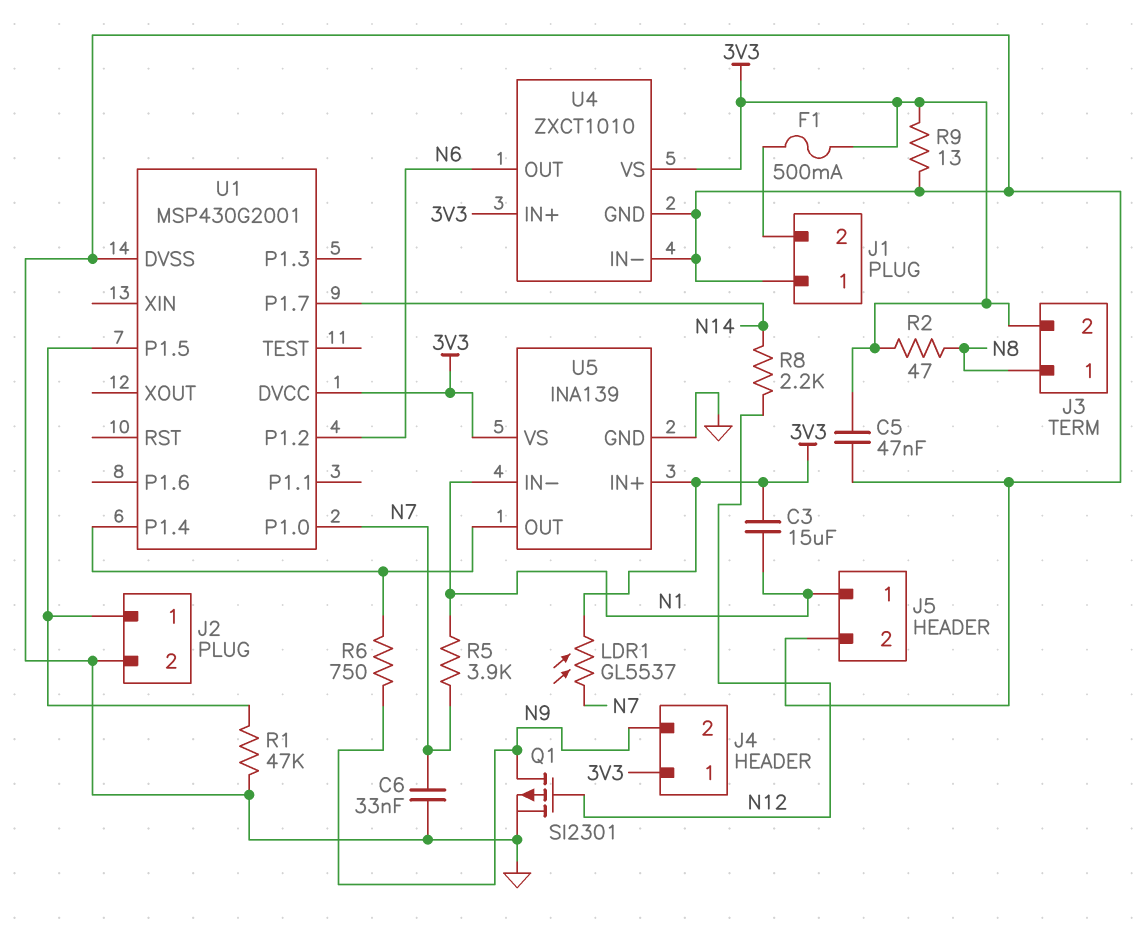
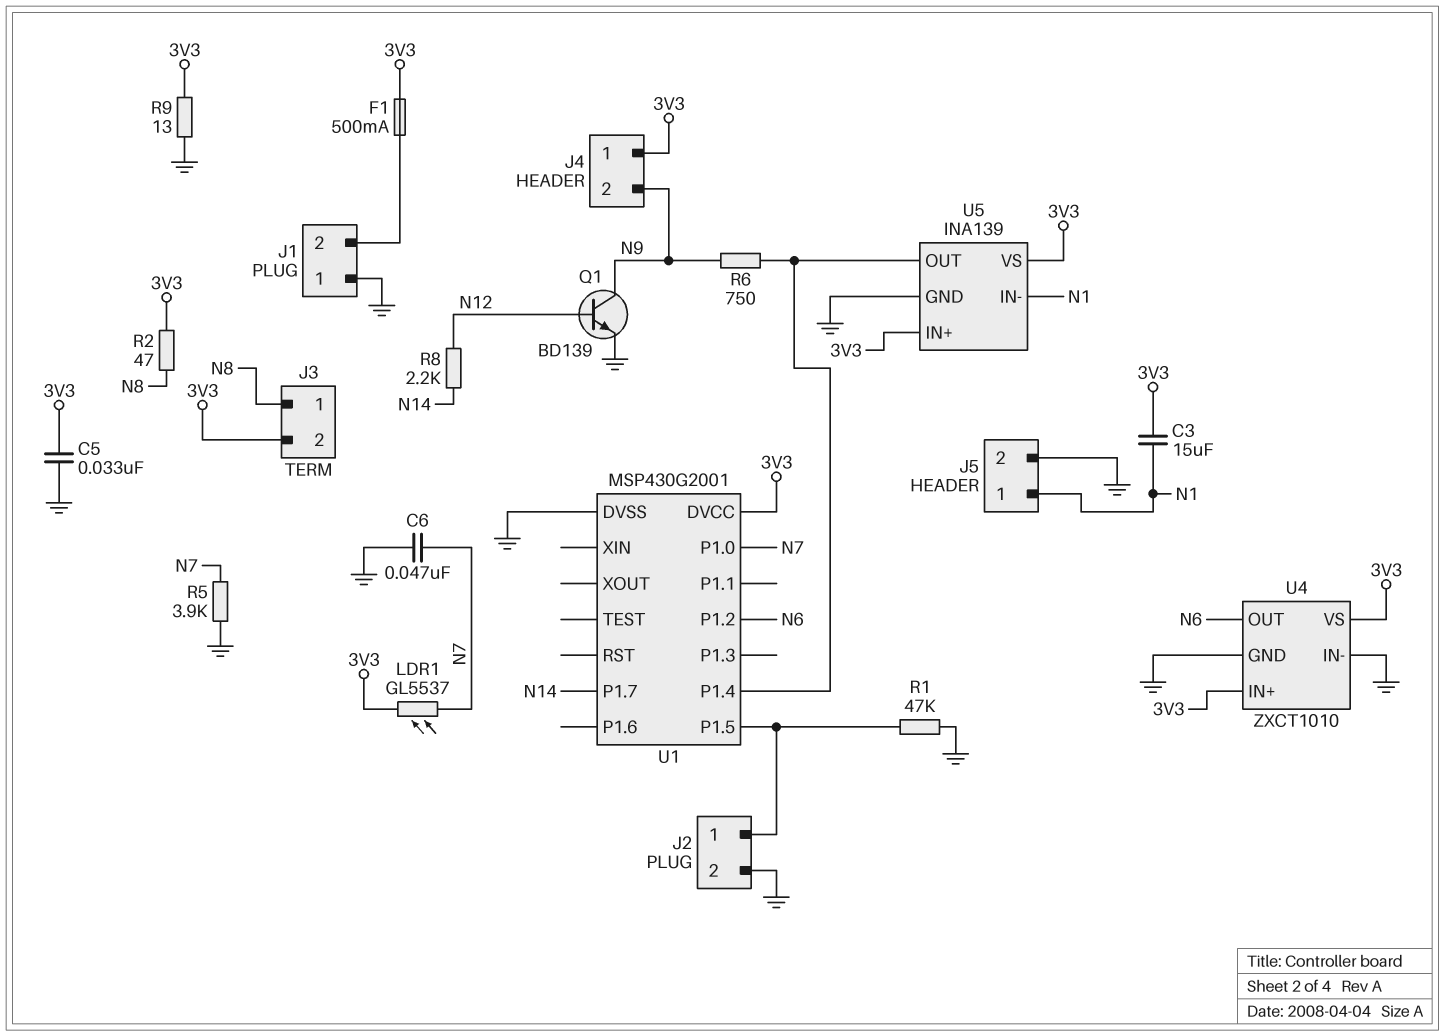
C5: 47nF (3V3, GND) -> 33nF (3V3, GND)
C6: 33nF (GND, N7) -> 47nF (GND, N7)
Q1: PMOS SI2301 (G N12, D N9, S GND) -> NPN BD139 (B N12, C N9, E GND)
R5: 3.9k (N1, N7) -> 3.9k (GND, N7)

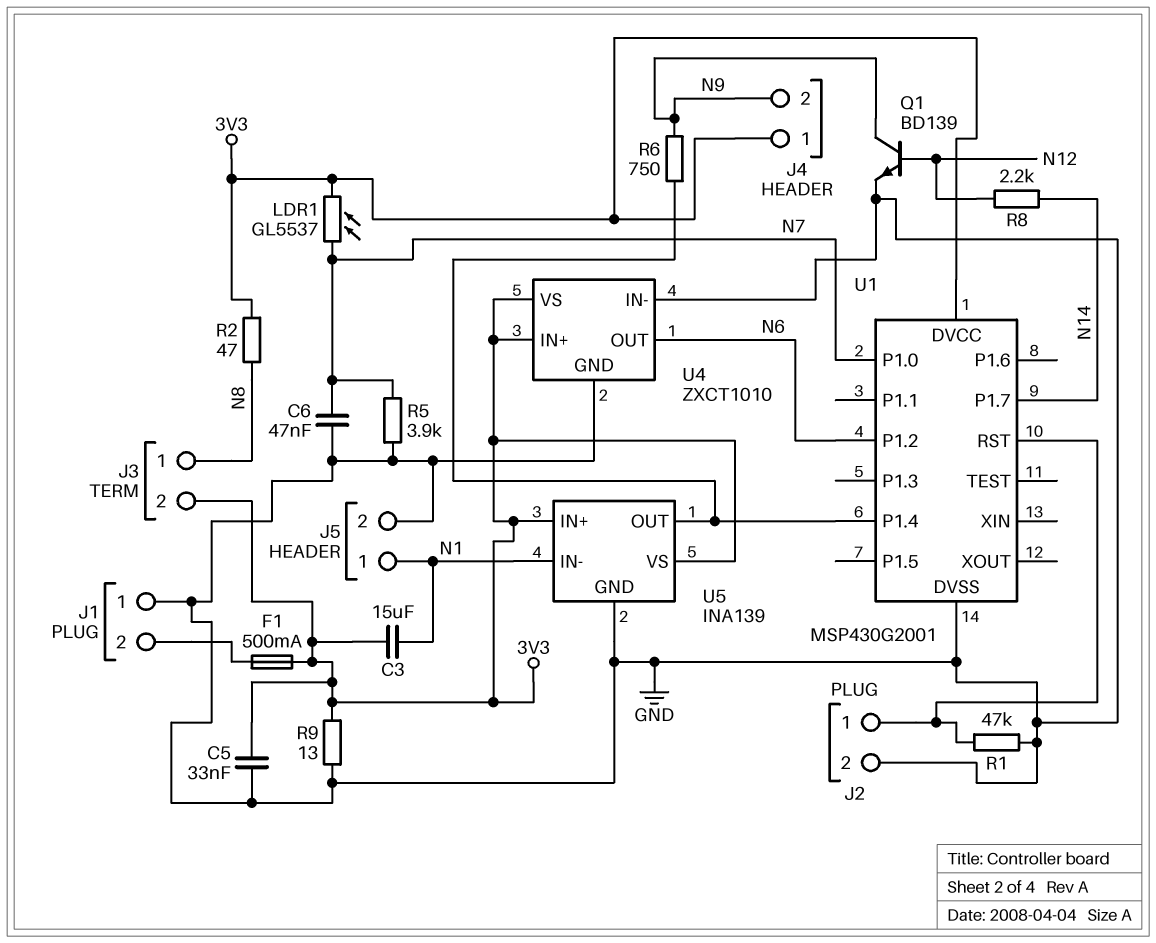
U1 pin P1.5: J2/1 -> none
U1 pin RST: none -> J2/1

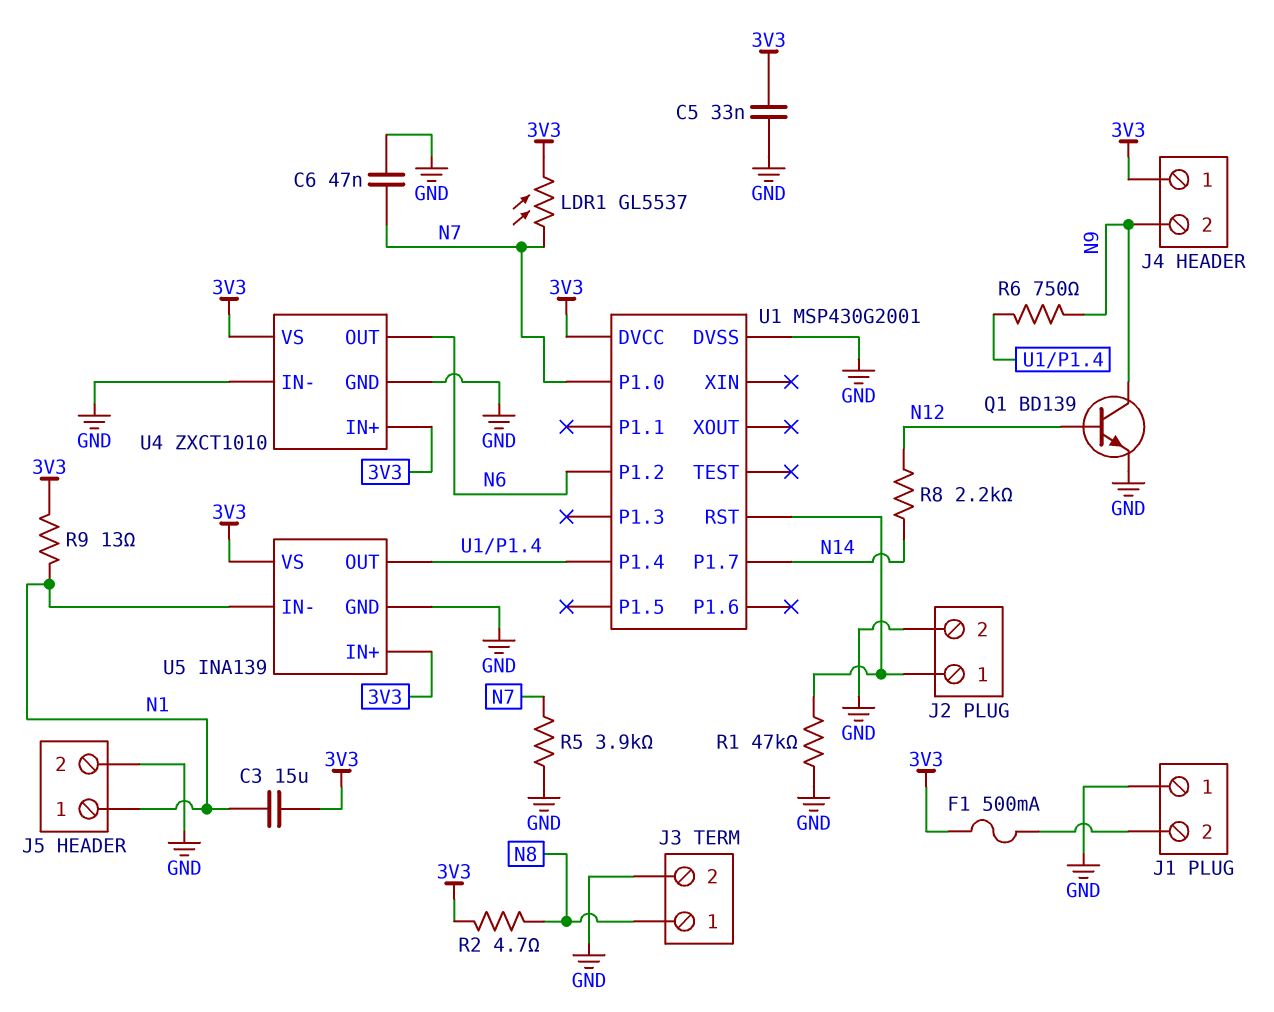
J3 pin 2: 3V3 -> GND
R2: 47 (3V3, N8) -> 4.7 (3V3, N8)
R9: 13 (3V3, GND) -> 13 (3V3, N1)

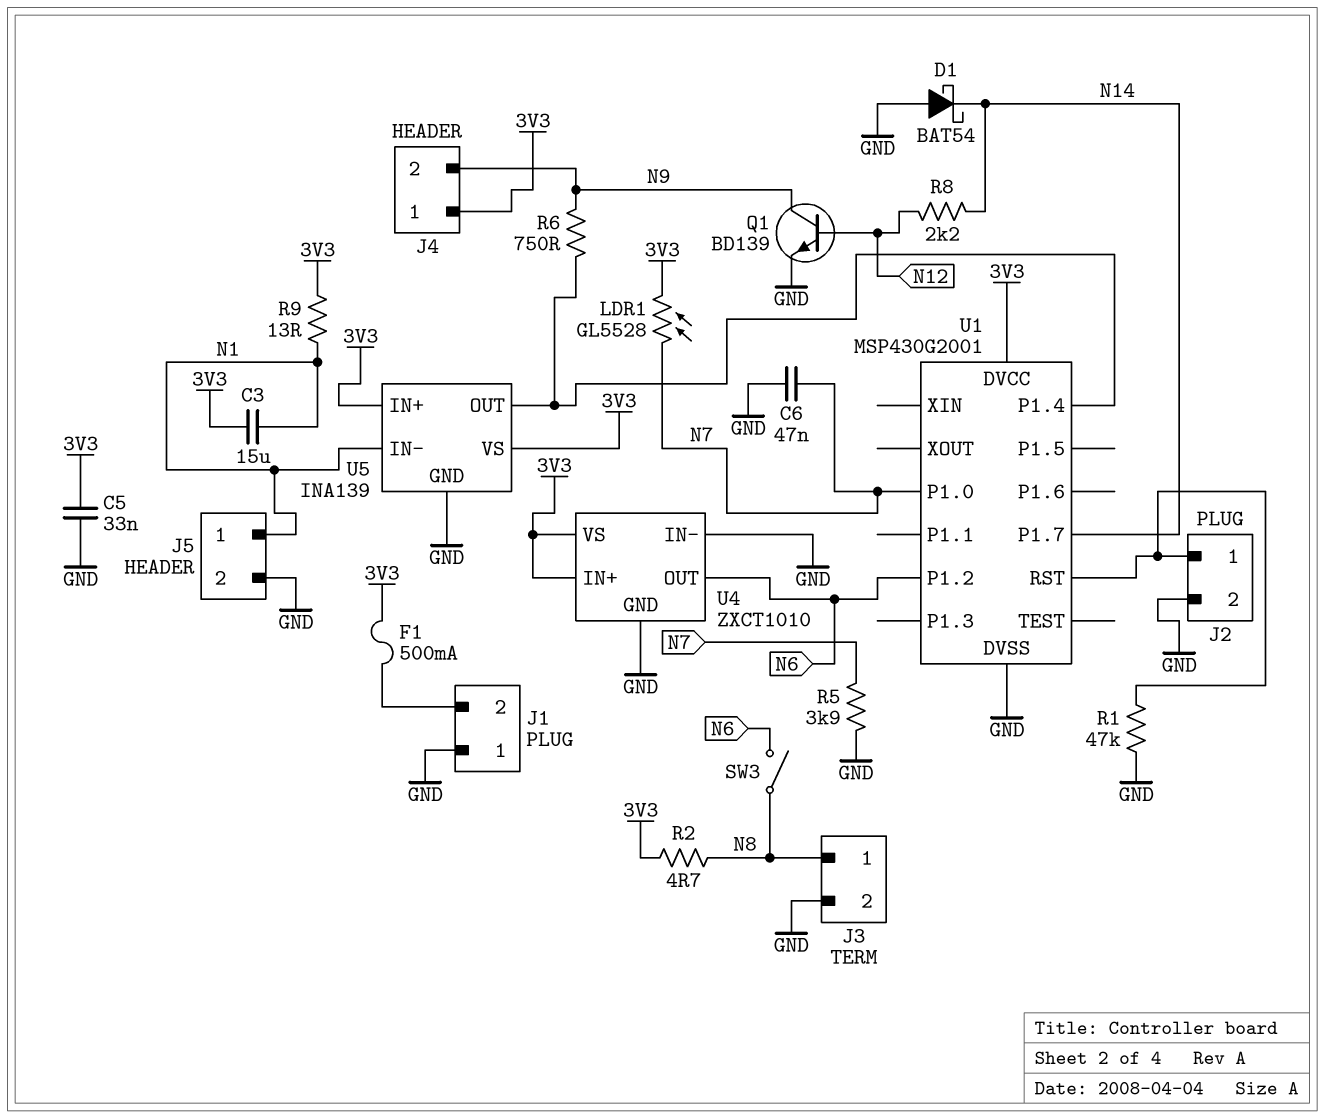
D1: none -> schottky BAT54 (A GND, K N14)
LDR1: GL5537 (3V3, N7) -> GL5528 (3V3, N7)
SW3: none -> switch (N6, N8)

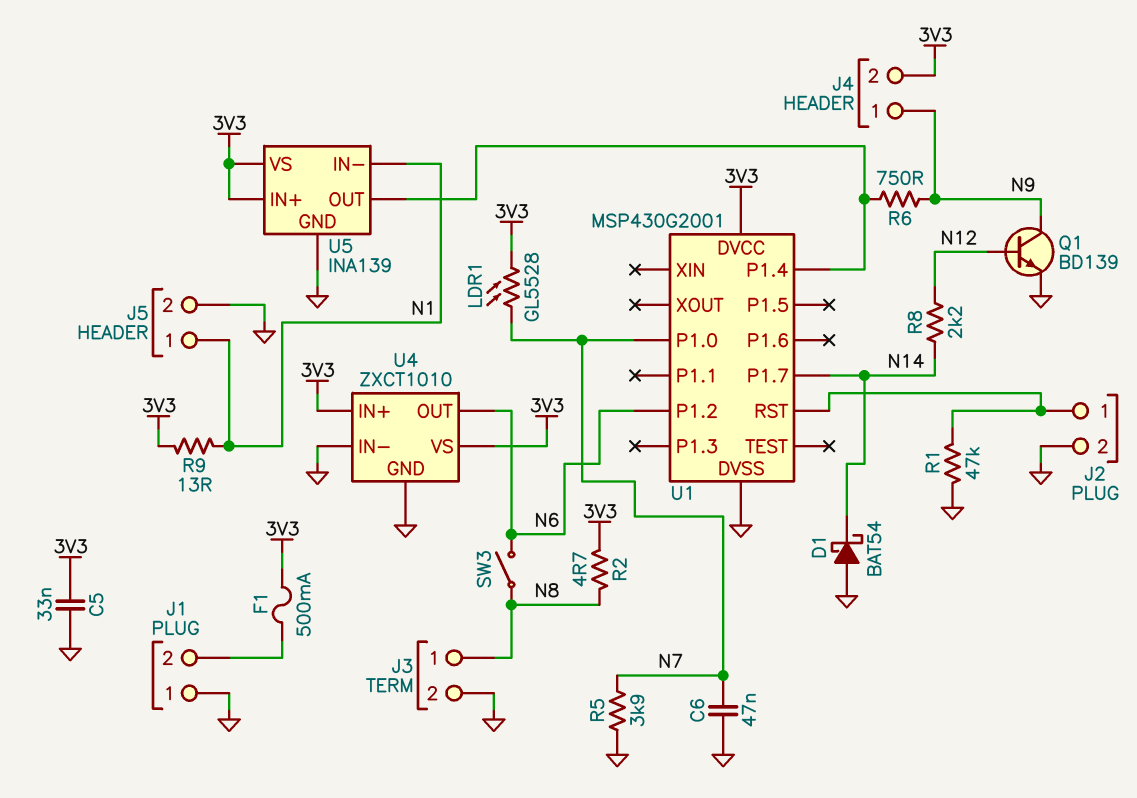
C3: 15uF (3V3, N1) -> none
J4 pin 1: 3V3 -> N9
J4 pin 2: N9 -> 3V3

